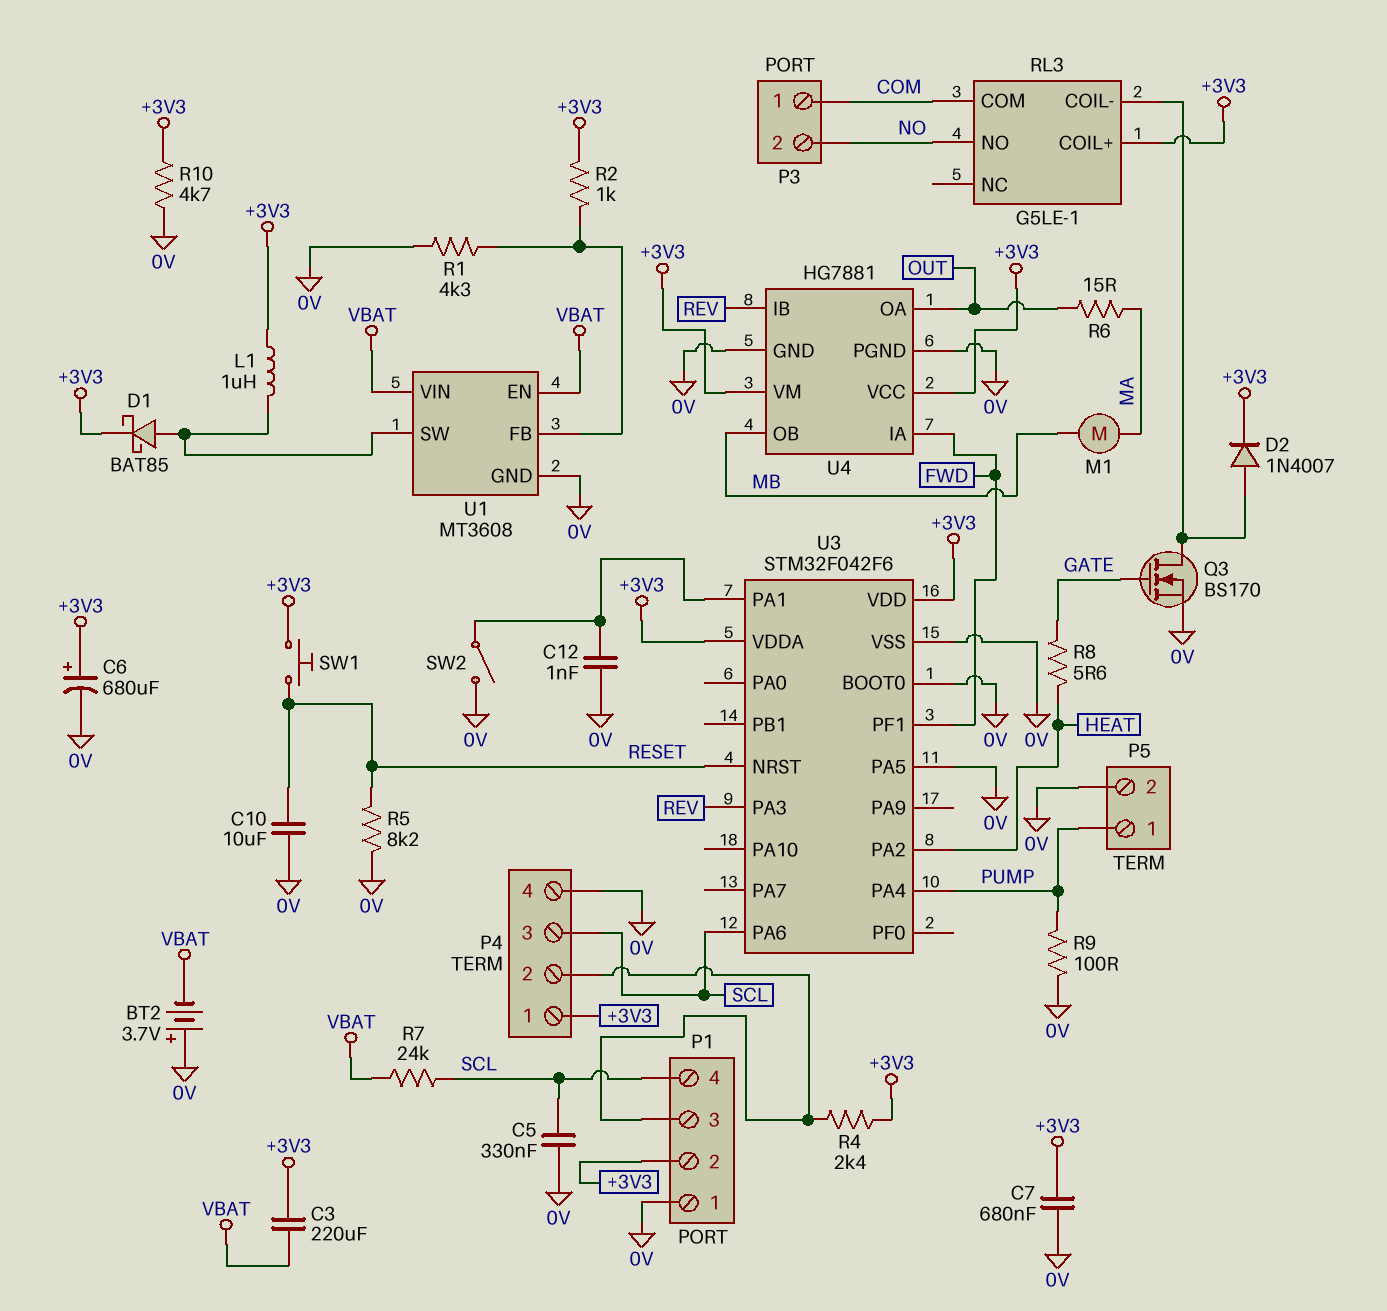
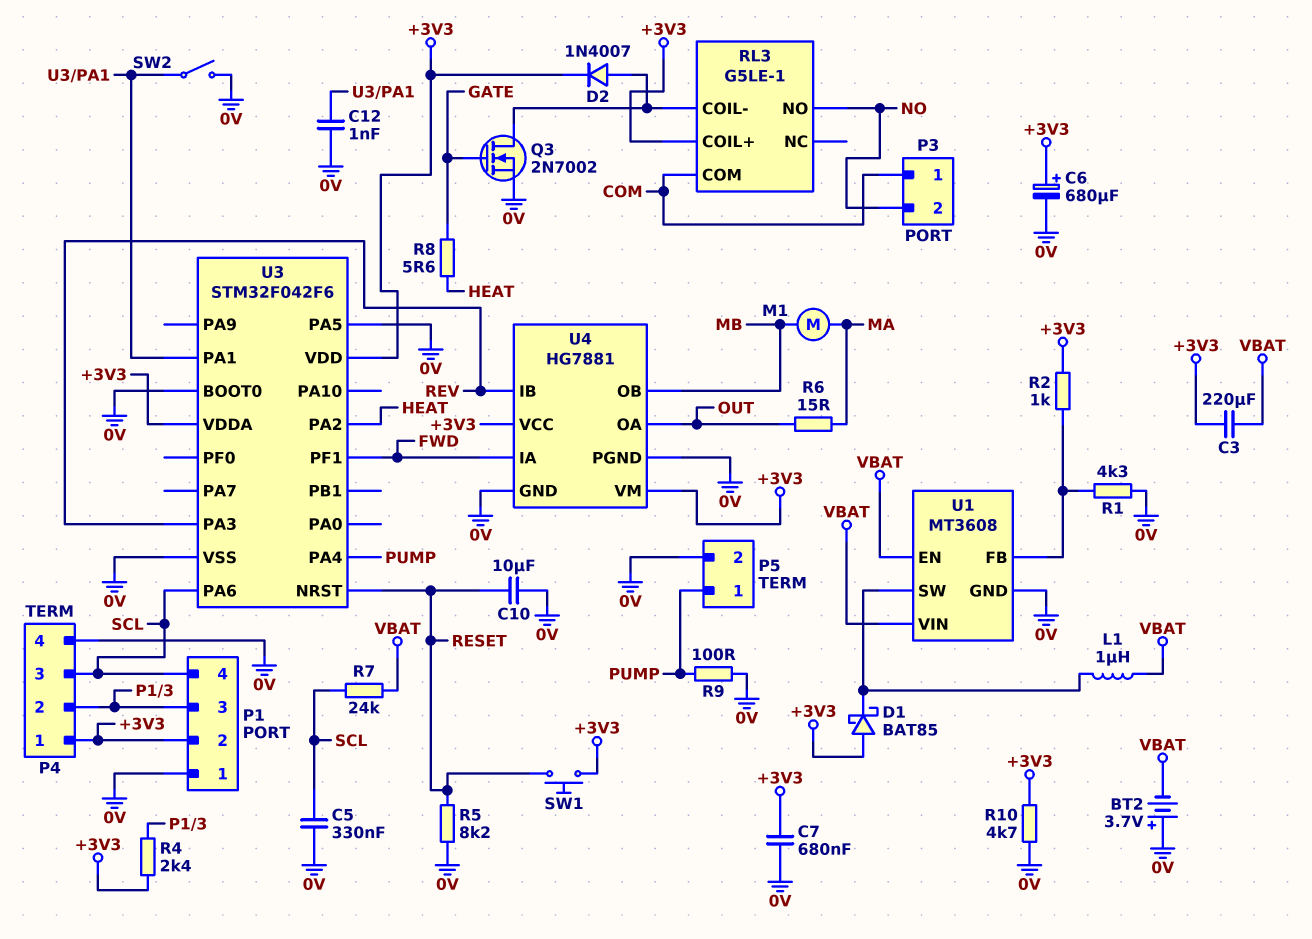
D1: schottky BAT85 (A U1/SW, K +3V3) -> schottky BAT85 (A +3V3, K U1/SW)
L1: 1uH (+3V3, U1/SW) -> 1uH (U1/SW, VBAT)
Q3: NMOS BS170 (G GATE, D RL3/COIL-, S 0V) -> NMOS 2N7002 (G GATE, D RL3/COIL-, S 0V)

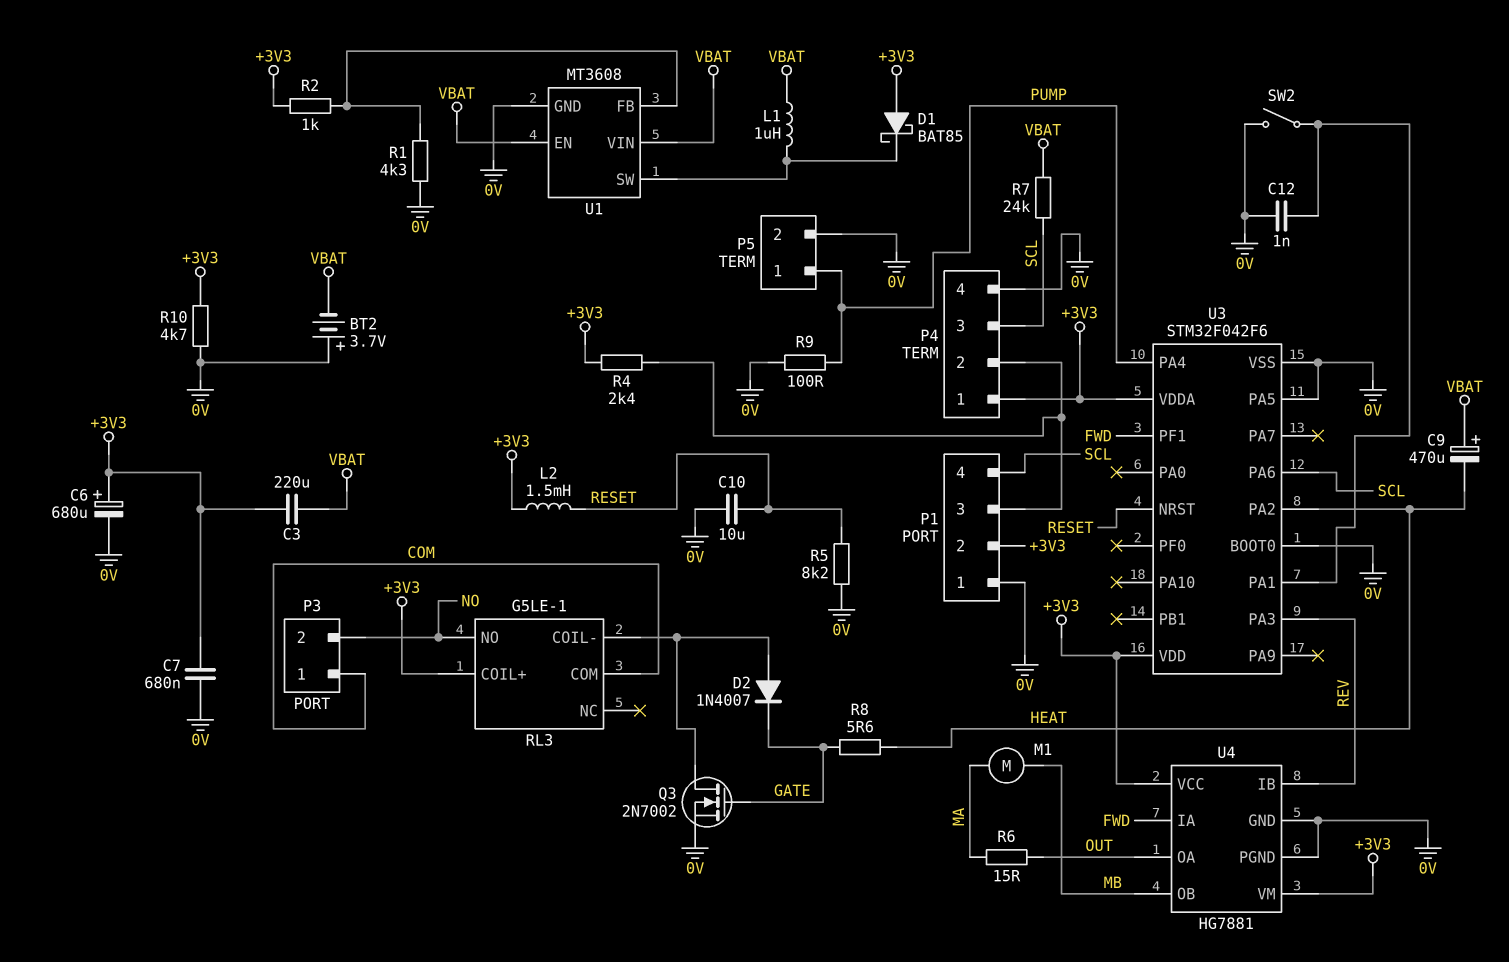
C5: 330nF (0V, SCL) -> none
C9: none -> 470uF (plus VBAT, minus HEAT)
D2: diode 1N4007 (A RL3/COIL-, K +3V3) -> diode 1N4007 (A RL3/COIL-, K GATE)
L2: none -> 1.5mH (+3V3, RESET)
SW1: button (+3V3, RESET) -> none

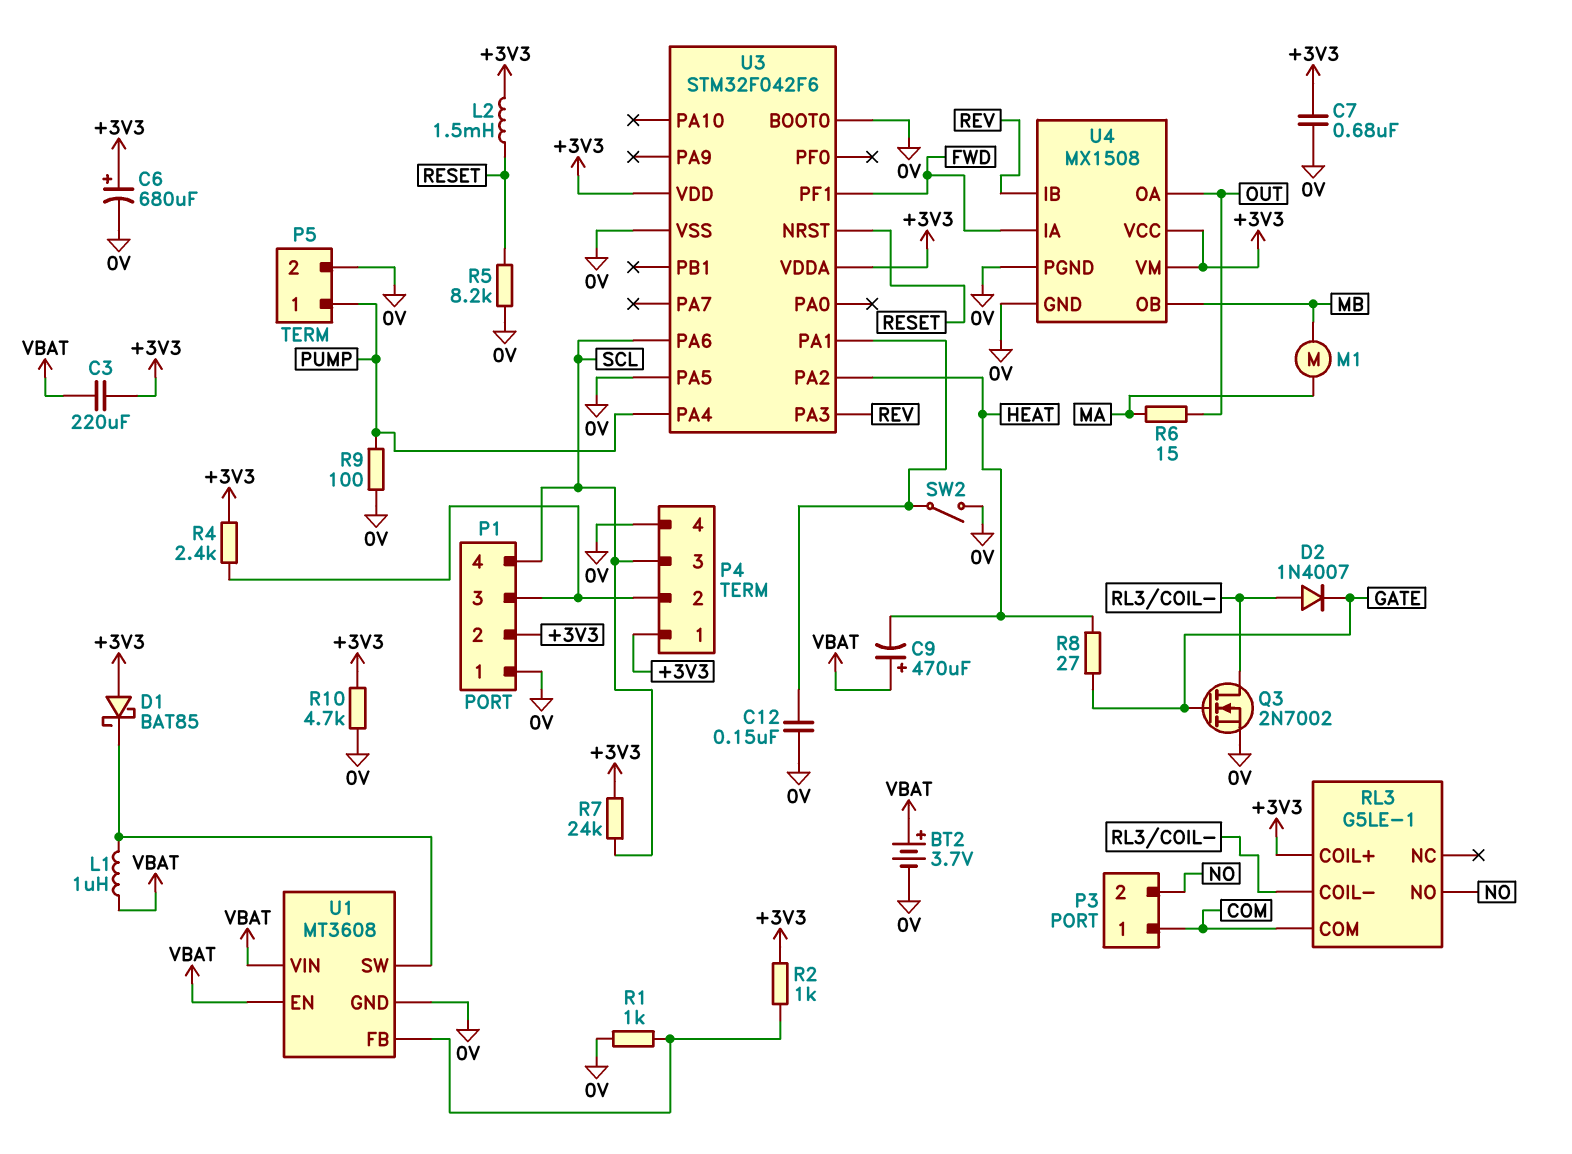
BT2: 3.7V (plus 0V, minus VBAT) -> 3.7V (plus VBAT, minus 0V)
C10: 10uF (0V, RESET) -> none
C12: 1nF (0V, U3/PA1) -> 150nF (0V, U3/PA1)
R1: 4.3k (0V, U1/FB) -> 1k (0V, U1/FB)
R7: 24k (SCL, VBAT) -> 24k (+3V3, SCL)
R8: 5.6 (GATE, HEAT) -> 27 (GATE, HEAT)
U4: HG7881 -> MX1508

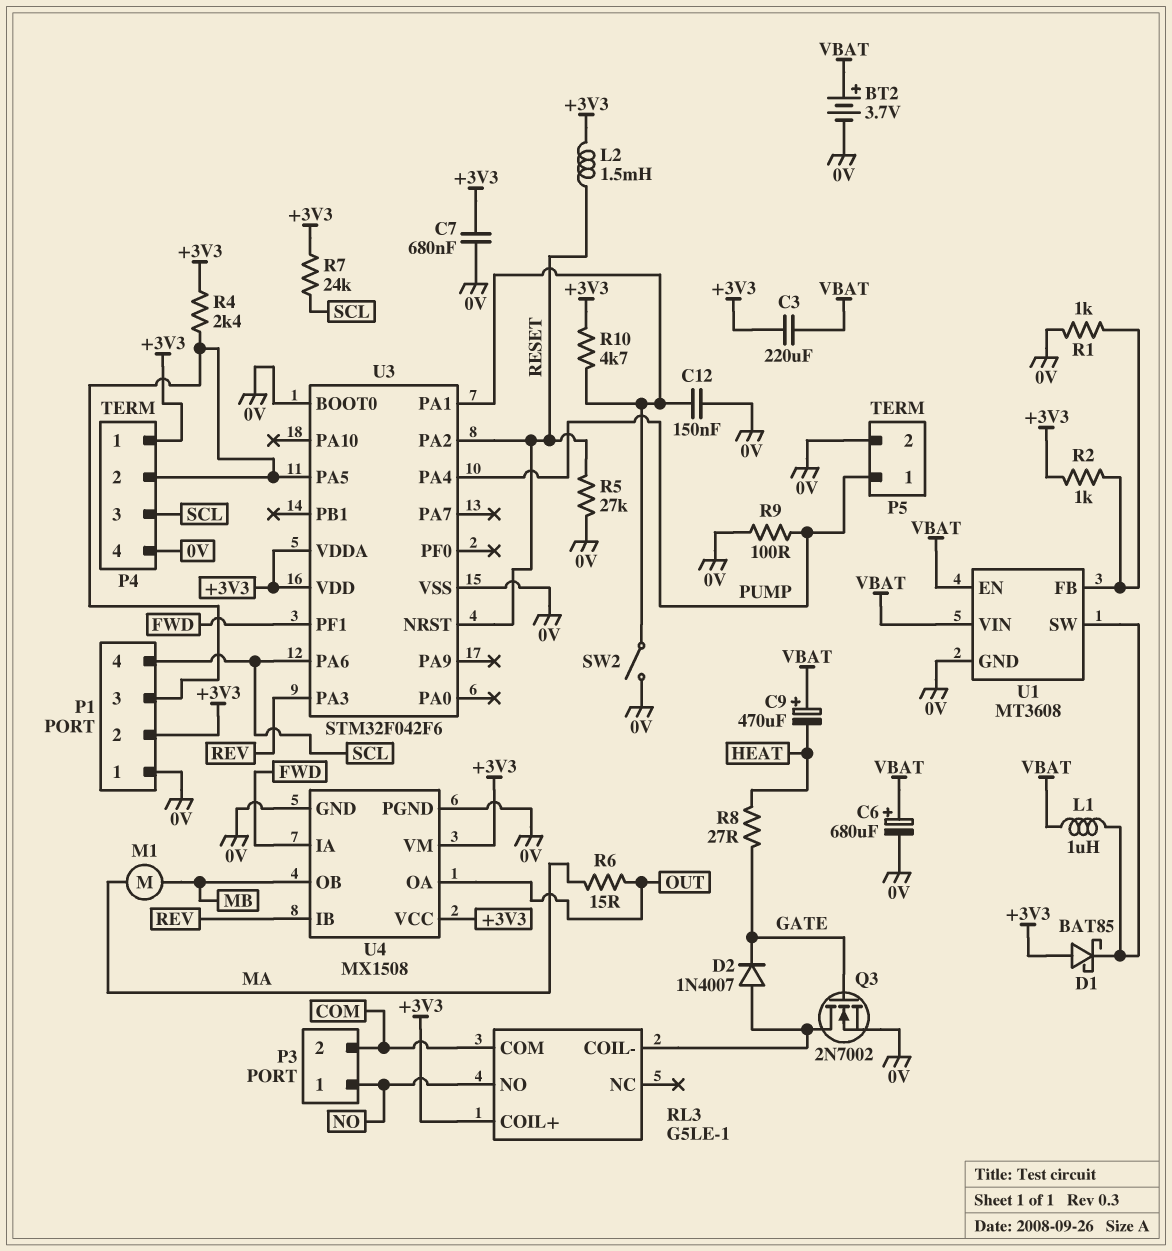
C6: 680uF (plus +3V3, minus 0V) -> 680uF (plus VBAT, minus 0V)
P3 pin 1: COM -> NO
P3 pin 2: NO -> COM
R5: 8.2k (0V, RESET) -> 27k (0V, RESET)
R10: 4.7k (+3V3, 0V) -> 4.7k (+3V3, U3/PA1)
U3 pin PA2: HEAT -> RESET
U3 pin PA5: 0V -> P1/3

